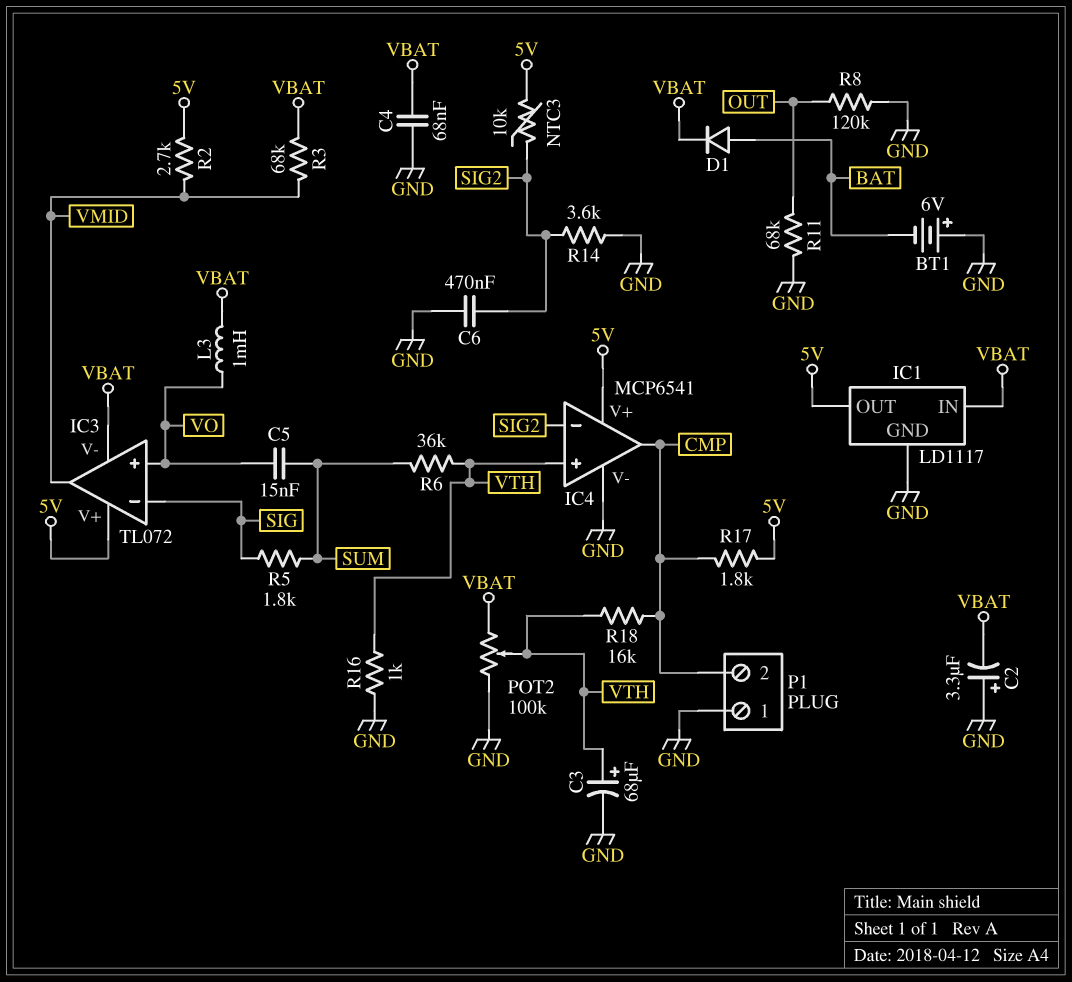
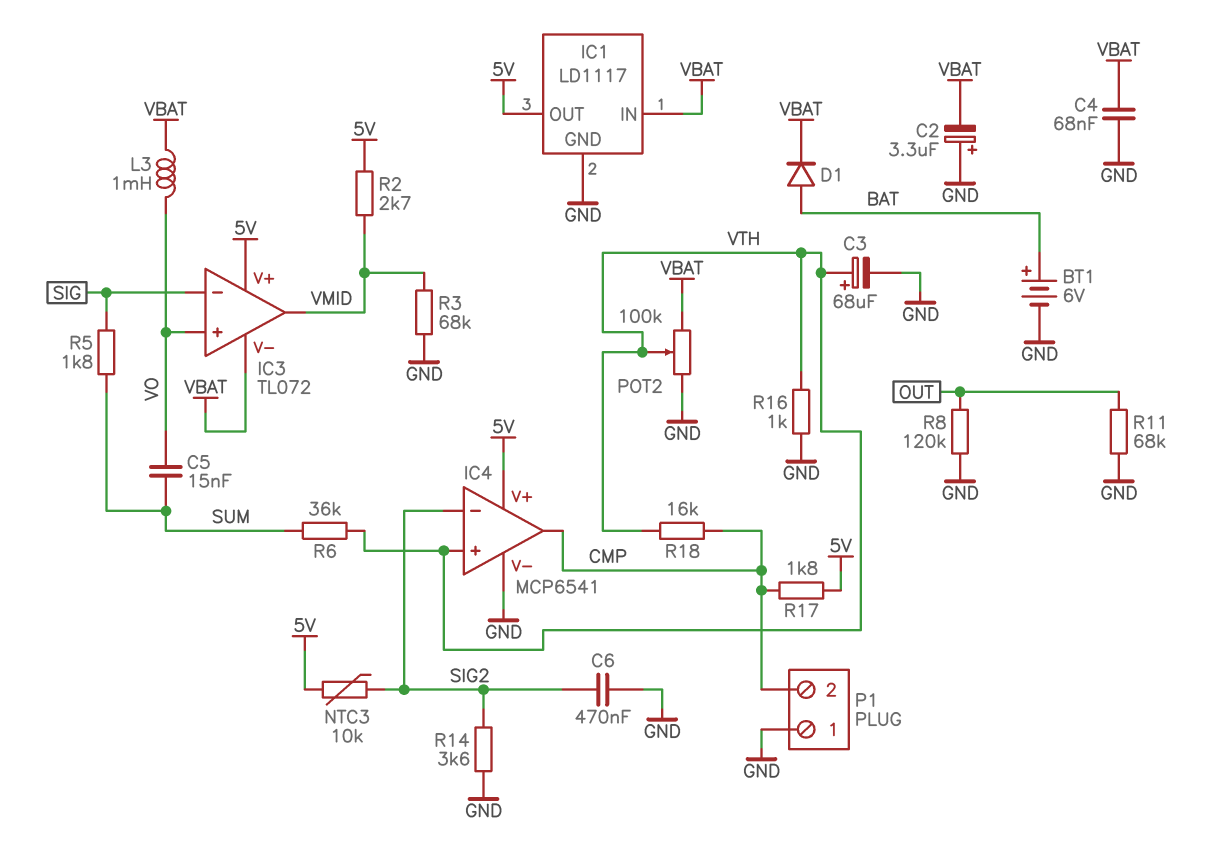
BT1: 6V (plus GND, minus BAT) -> 6V (plus BAT, minus GND)
R3: 68k (VBAT, VMID) -> 68k (GND, VMID)

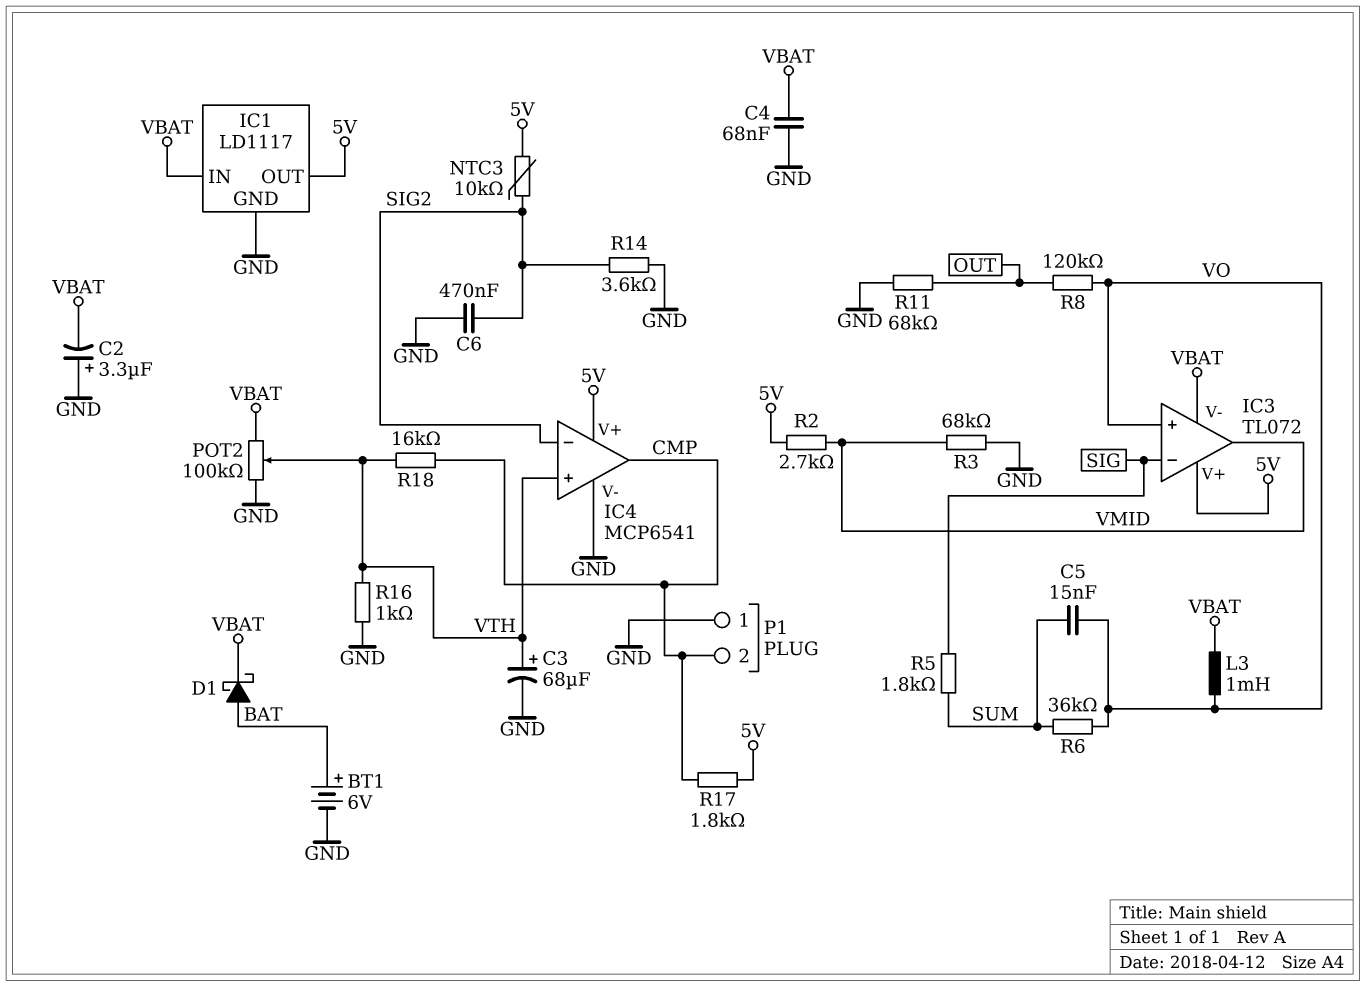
D1: diode (A BAT, K VBAT) -> schottky (A BAT, K VBAT)
R6: 36k (SUM, VTH) -> 36k (SUM, VO)
R8: 120k (GND, OUT) -> 120k (OUT, VO)

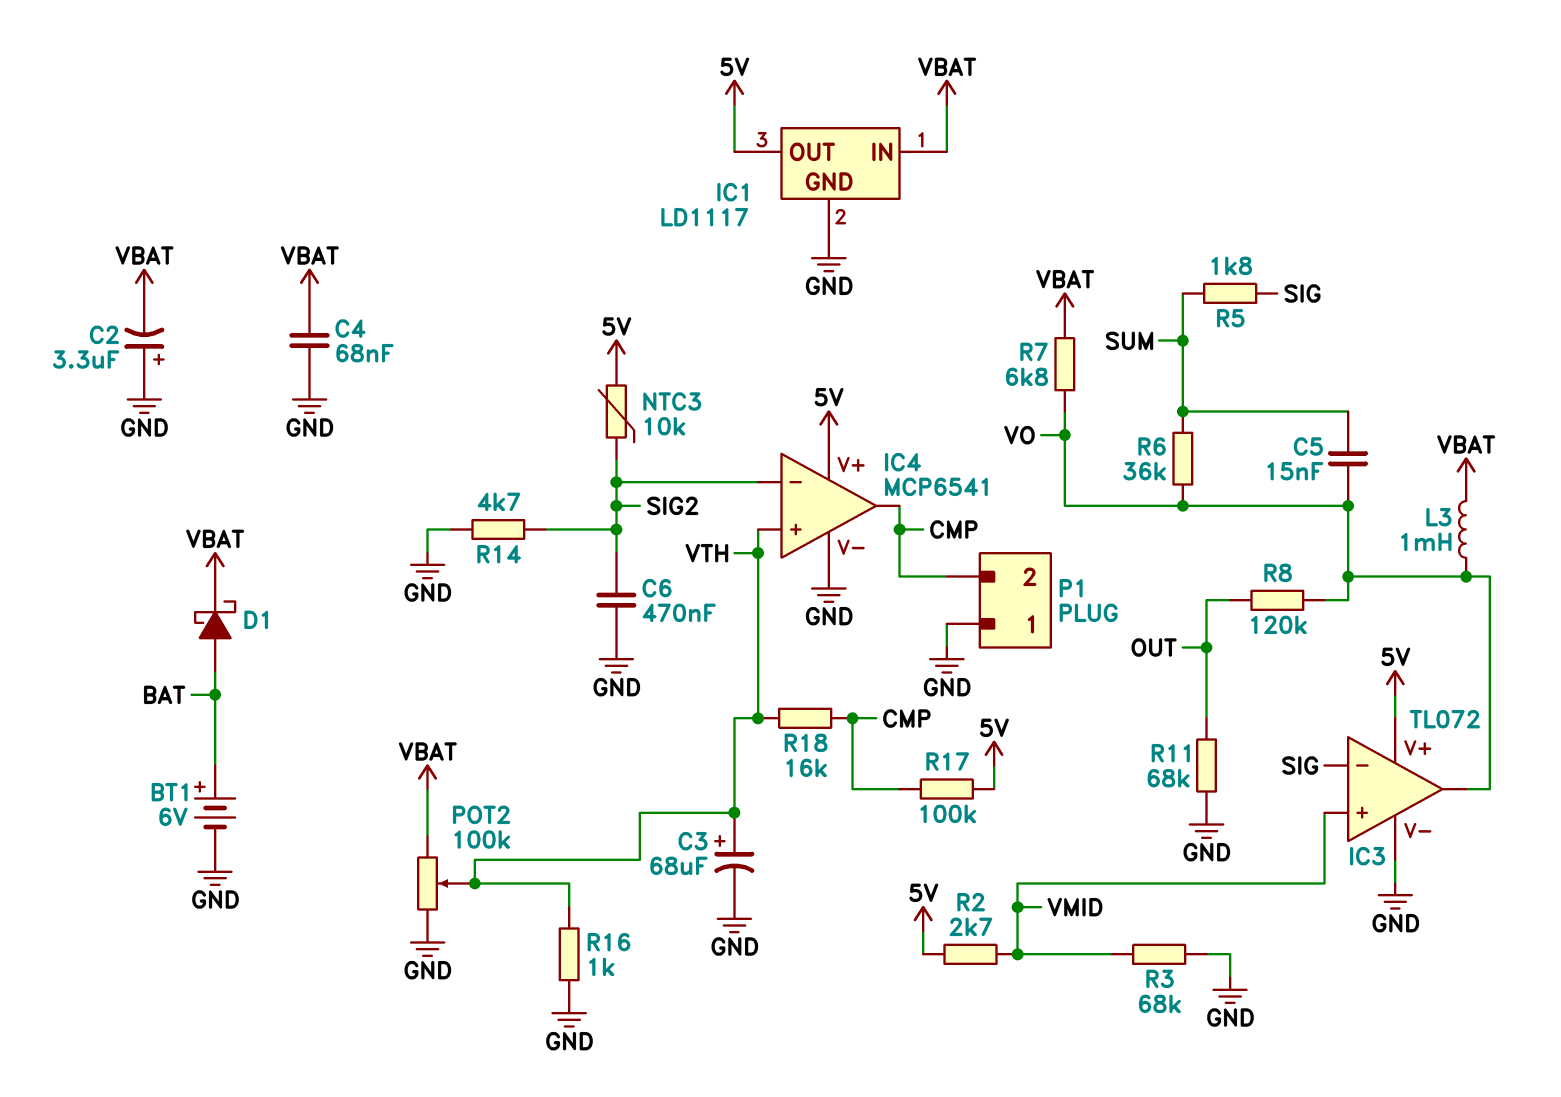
IC3 pin V-: VBAT -> GND
IC3 pin in+: VO -> VMID
IC3 pin out: VMID -> VO
R7: none -> 6.8k (VBAT, VO)
R14: 3.6k (GND, SIG2) -> 4.7k (GND, SIG2)
R17: 1.8k (5V, CMP) -> 100k (5V, CMP)

